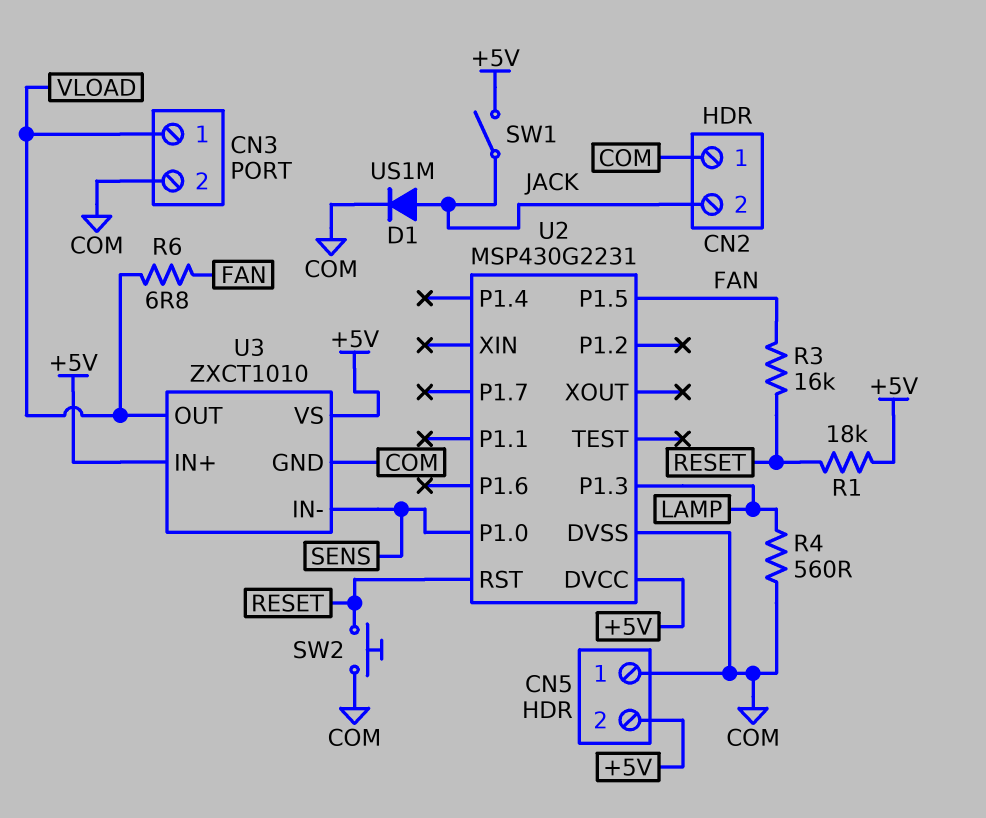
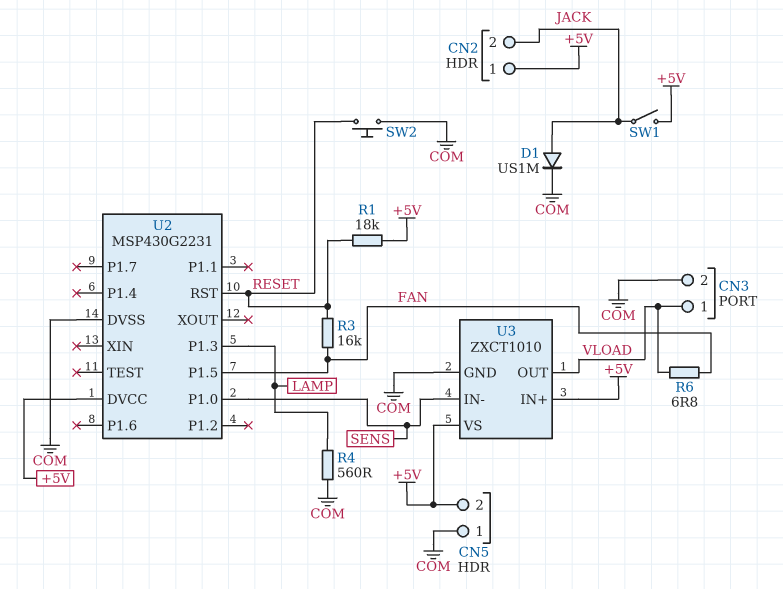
CN2 pin 1: COM -> +5V

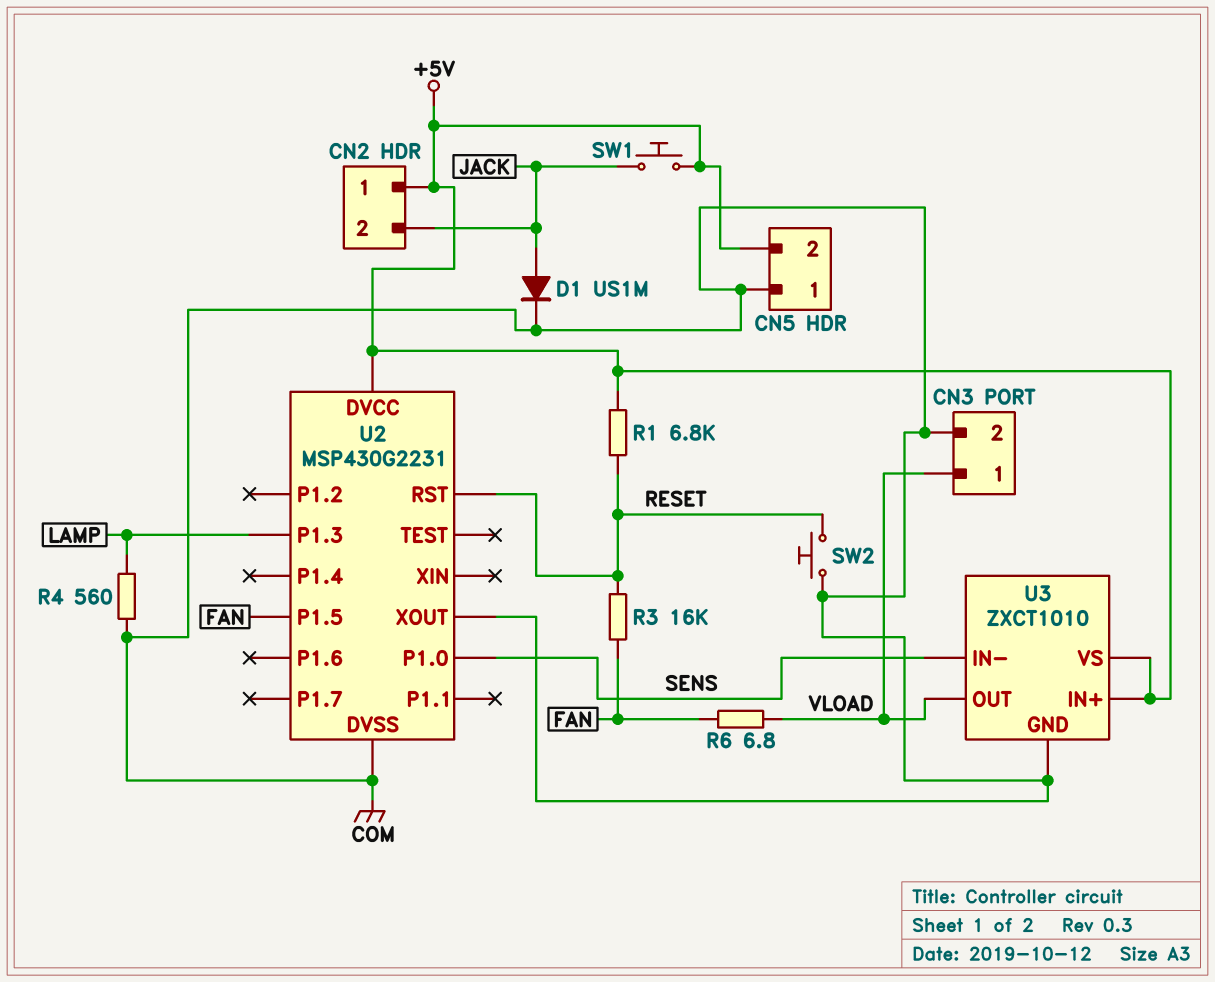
R1: 18k (+5V, RESET) -> 6.8k (+5V, RESET)
SW1: switch (+5V, JACK) -> button (+5V, JACK)
U2 pin XOUT: none -> COM

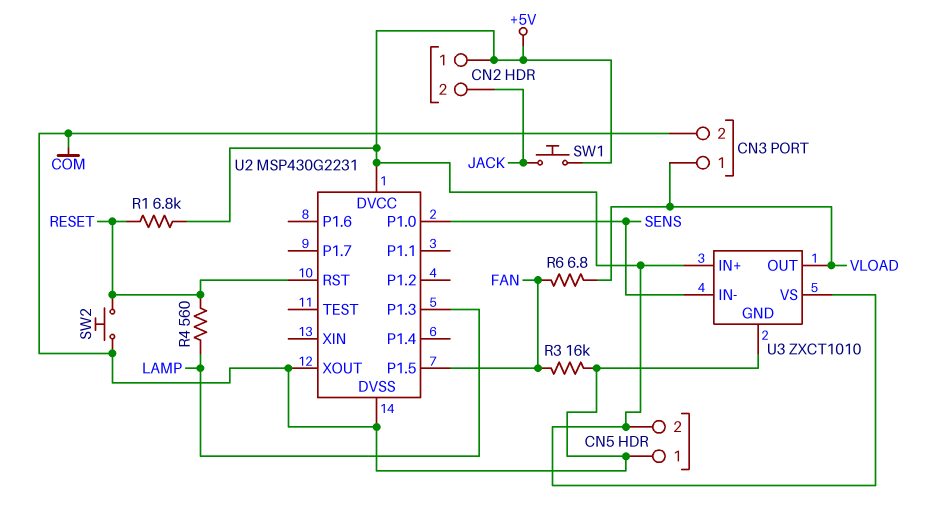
D1: diode US1M (A JACK, K COM) -> none
R3: 16k (FAN, RESET) -> 16k (COM, FAN)
R4: 560 (COM, LAMP) -> 560 (LAMP, RESET)

